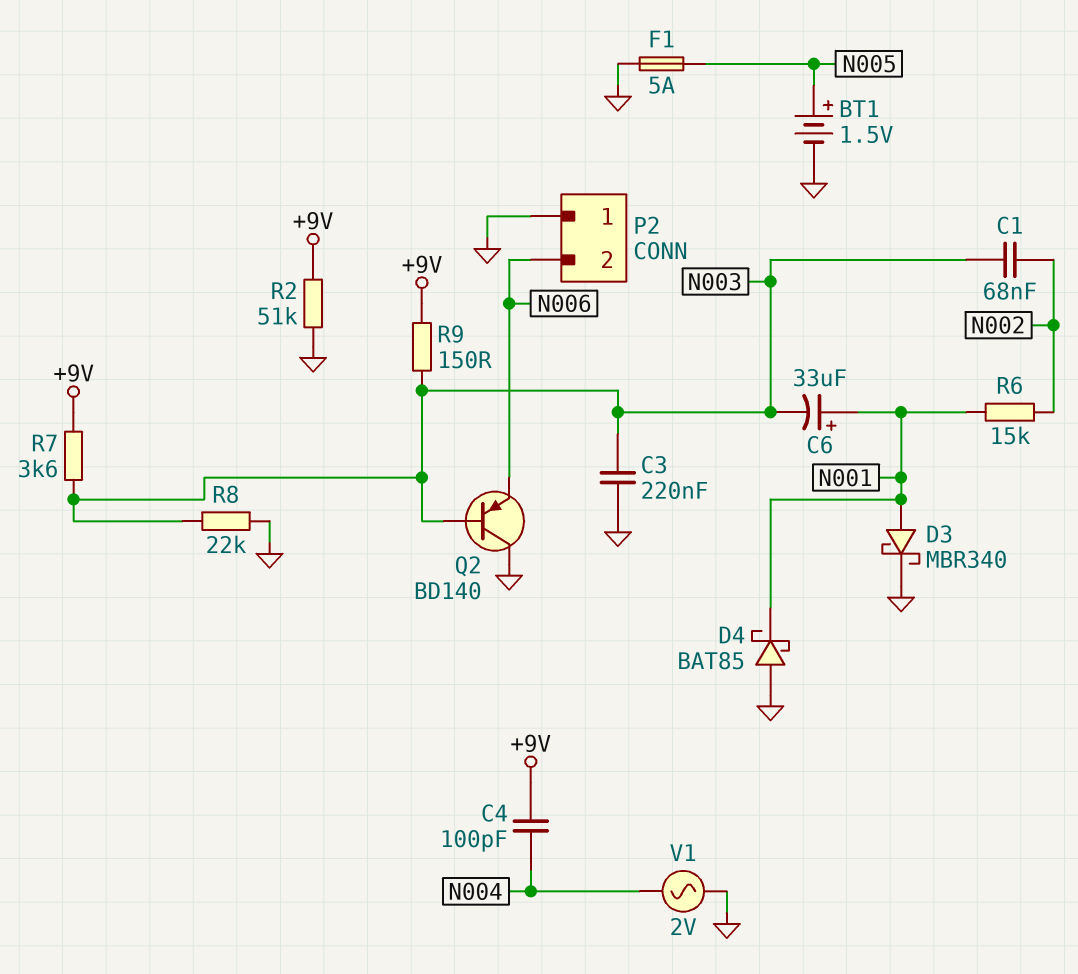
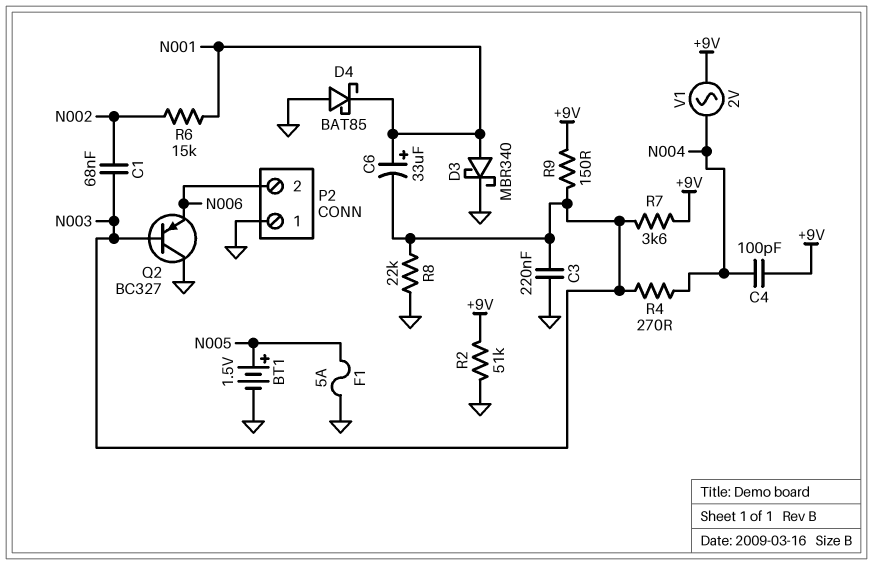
Q2: PNP BD140 (B N003, C GND, E N006) -> PNP BC327 (B N003, C GND, E N006)
R4: none -> 270 (N003, N004)
V1: AC 2V (GND, N004) -> AC 2V (+9V, N004)

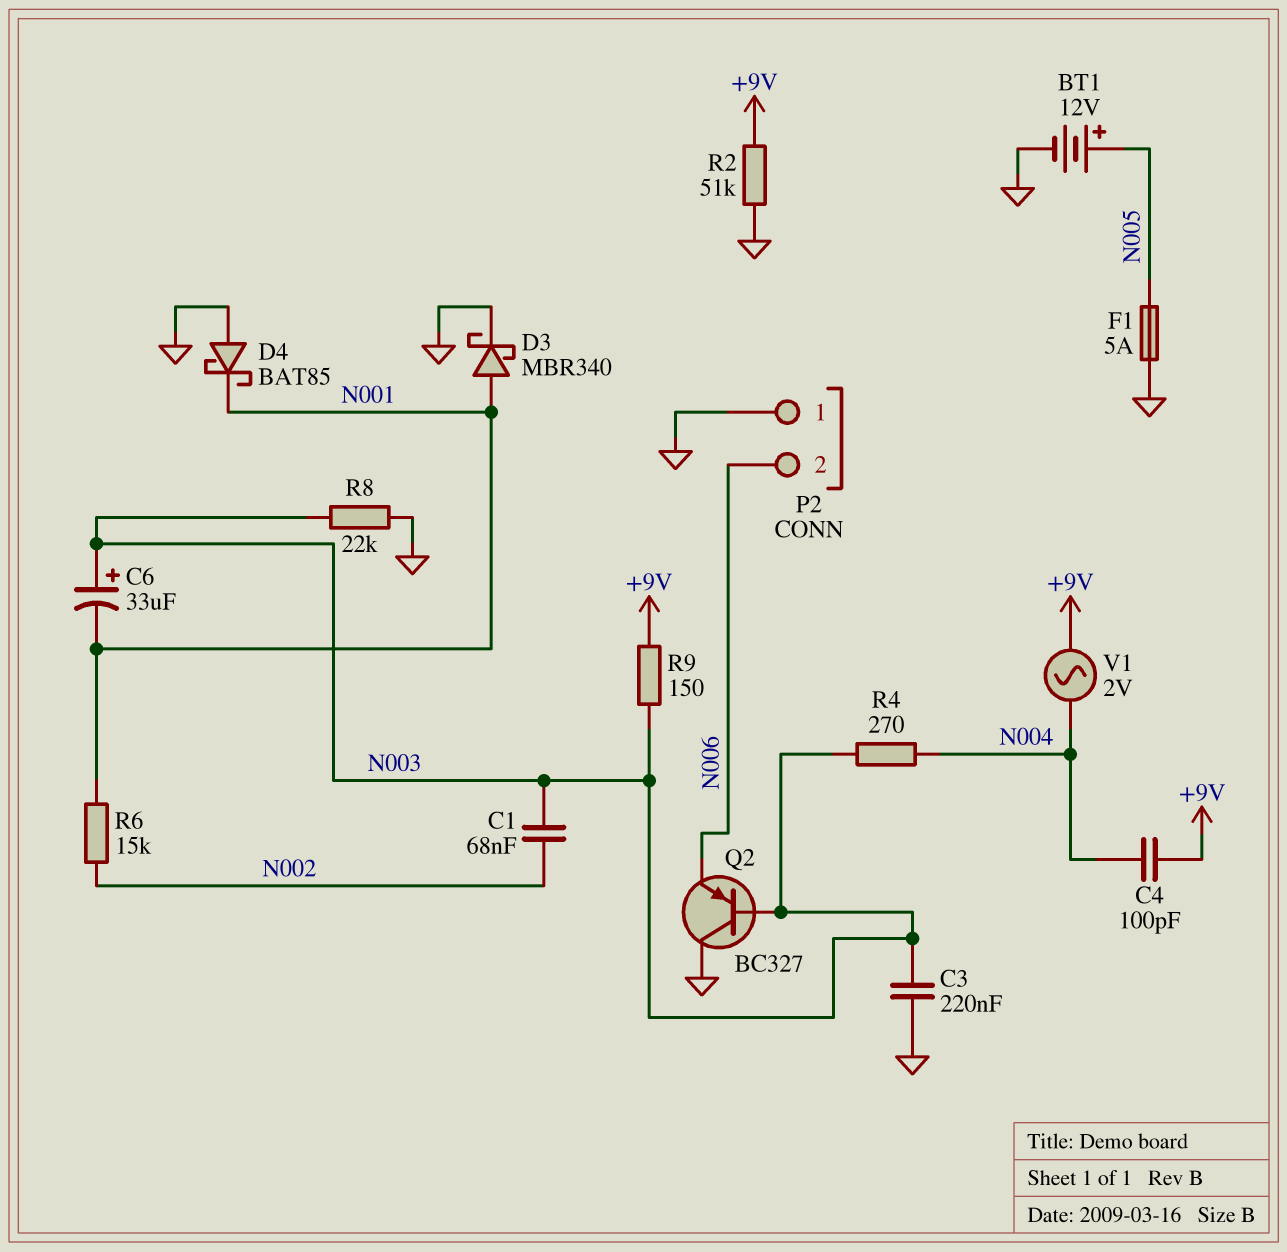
BT1: 1.5V (plus N005, minus GND) -> 12V (plus N005, minus GND)
C6: 33uF (plus N001, minus N003) -> 33uF (plus N003, minus N001)
R7: 3.6k (+9V, N003) -> none

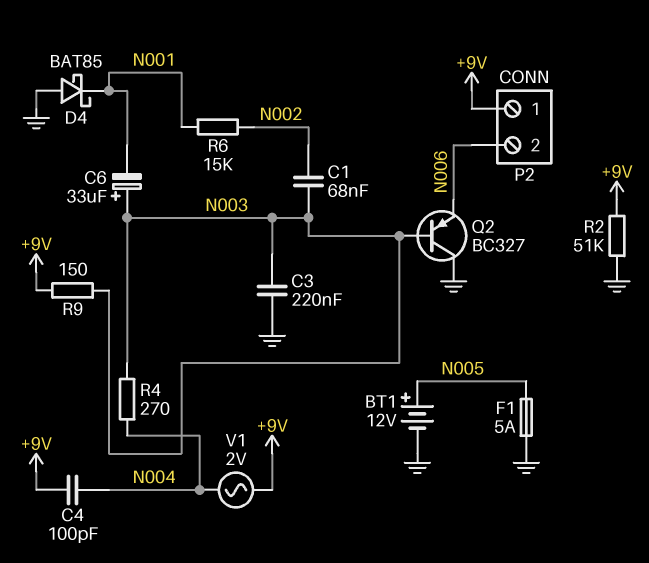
D3: schottky MBR340 (A N001, K GND) -> none
P2 pin 1: GND -> +9V
R8: 22k (GND, N003) -> none

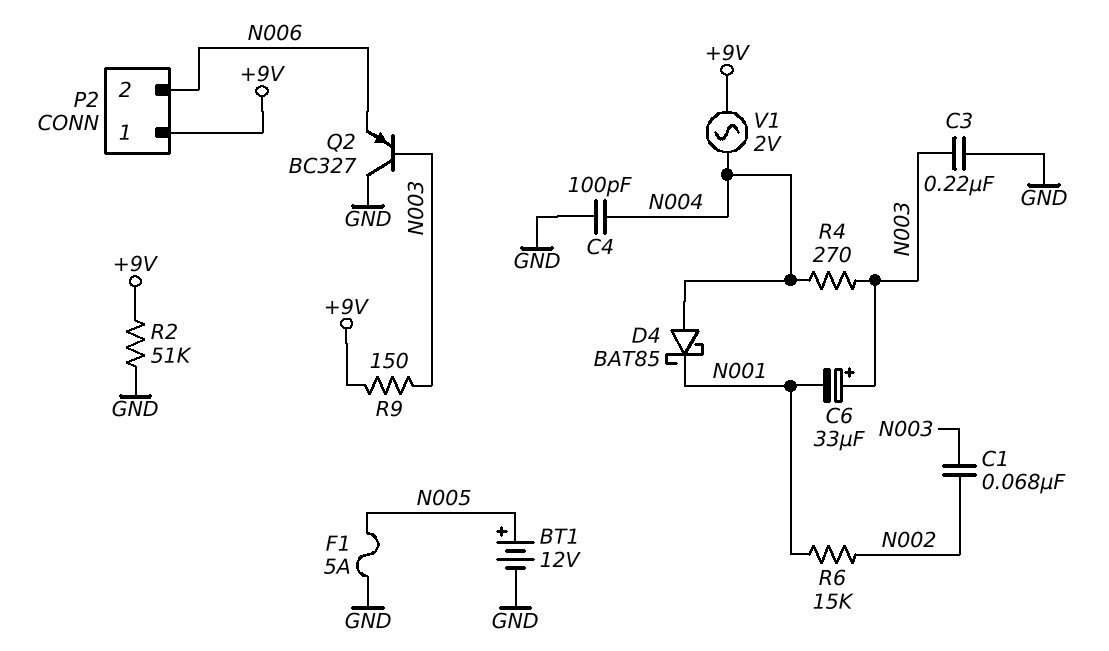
C4: 100pF (+9V, N004) -> 100pF (GND, N004)
D4: schottky BAT85 (A GND, K N001) -> schottky BAT85 (A N004, K N001)

